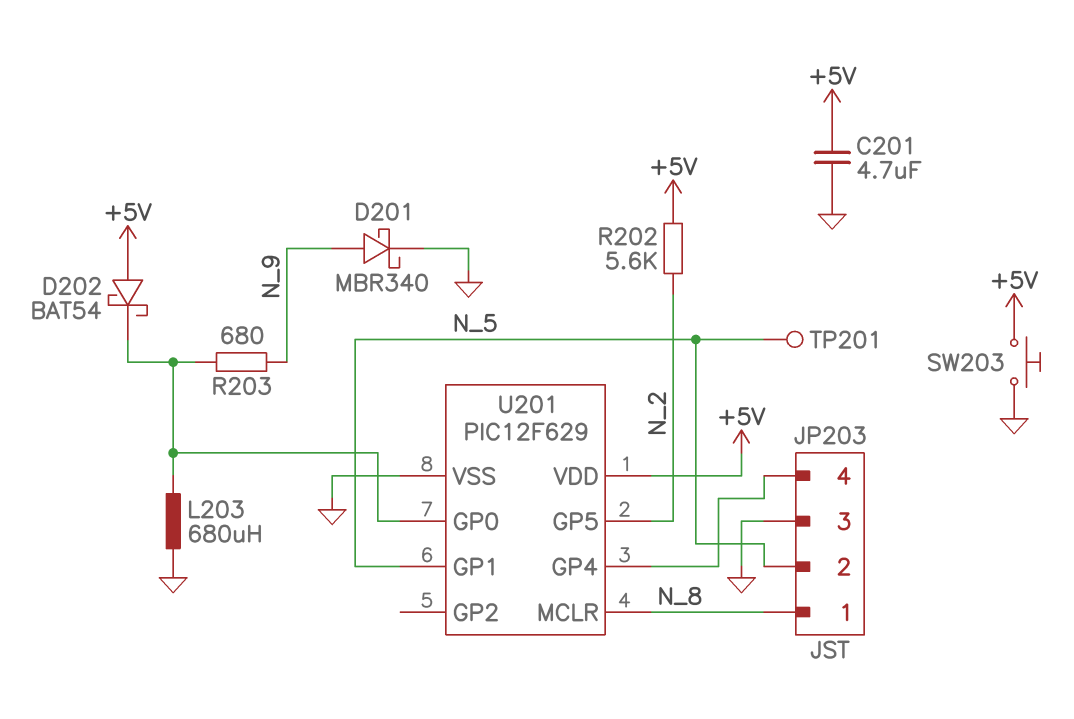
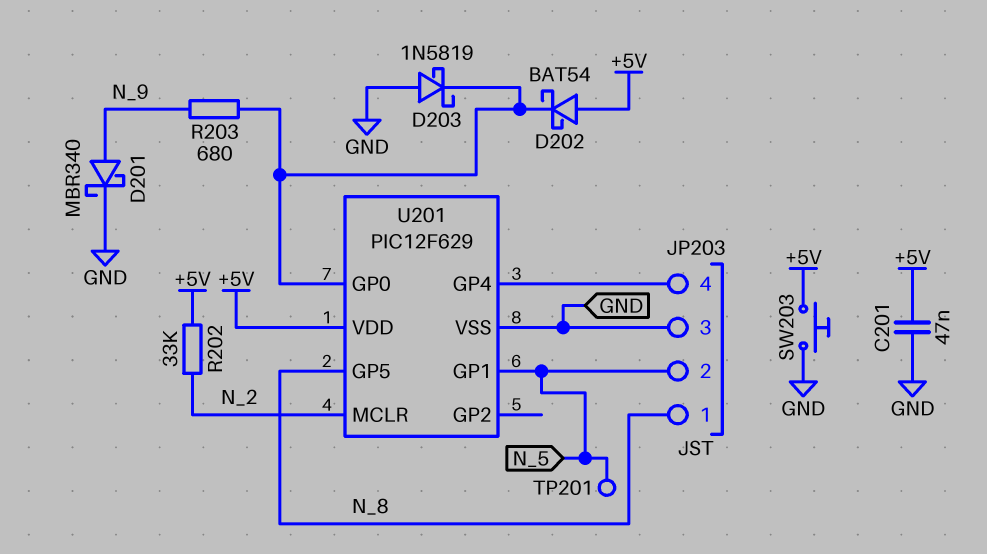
C201: 4.7uF (+5V, GND) -> 47nF (+5V, GND)
D203: none -> schottky 1N5819 (A GND, K U201/GP0)
L203: 680uH (GND, U201/GP0) -> none
R202: 5.6k (+5V, N_2) -> 33k (+5V, N_2)
U201 pin GP5: N_2 -> N_8
U201 pin MCLR: N_8 -> N_2

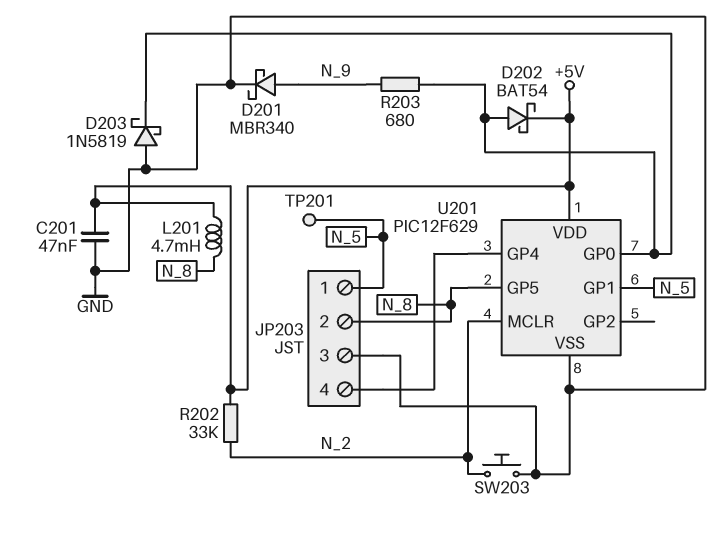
D202: schottky BAT54 (A +5V, K U201/GP0) -> schottky BAT54 (A U201/GP0, K +5V)
JP203 pin 1: N_8 -> N_5
JP203 pin 2: N_5 -> N_8
L201: none -> 4.7mH (+5V, N_8)
SW203: button (+5V, GND) -> button (GND, N_2)

